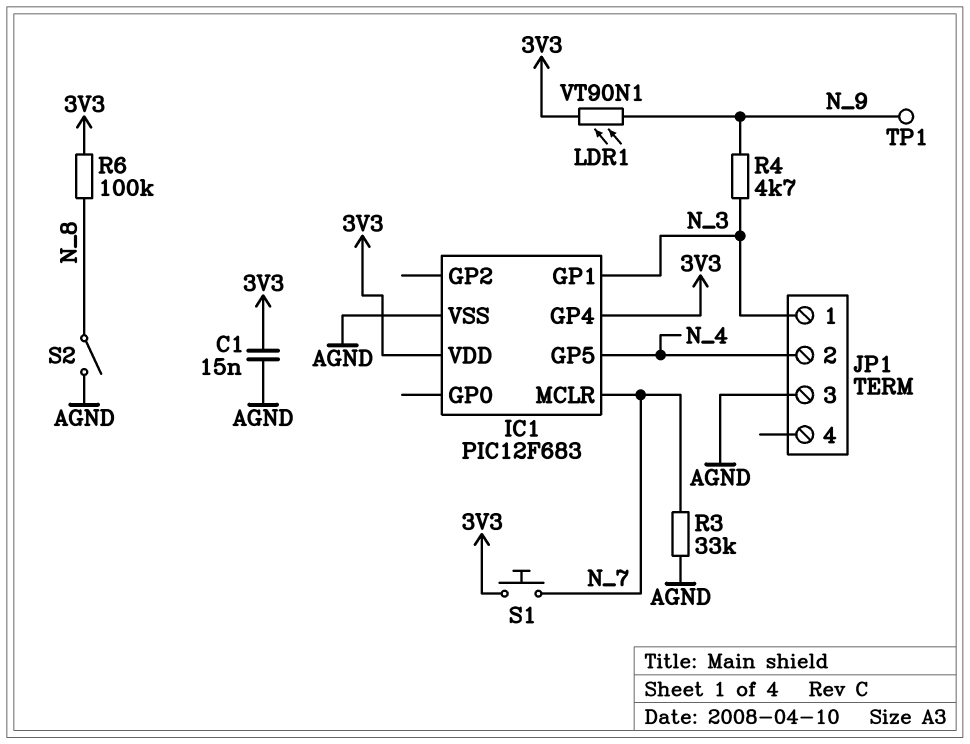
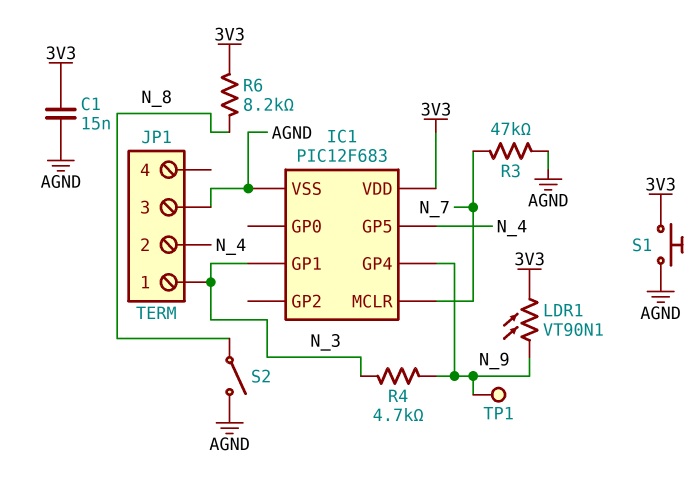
IC1 pin GP4: 3V3 -> N_9
R3: 33k (AGND, N_7) -> 47k (AGND, N_7)
R6: 100k (3V3, N_8) -> 8.2k (3V3, N_8)
S1: button (3V3, N_7) -> button (3V3, AGND)

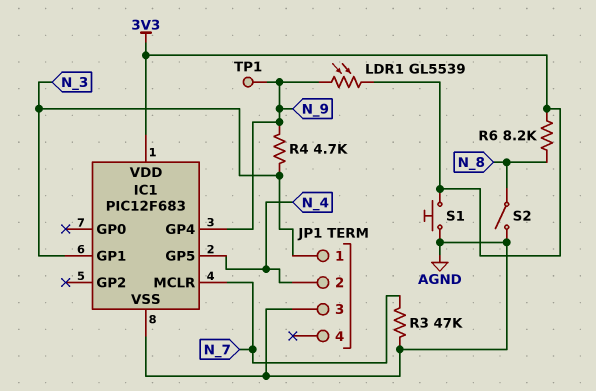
C1: 15nF (3V3, AGND) -> none
LDR1: VT90N1 (3V3, N_9) -> GL5539 (3V3, N_9)

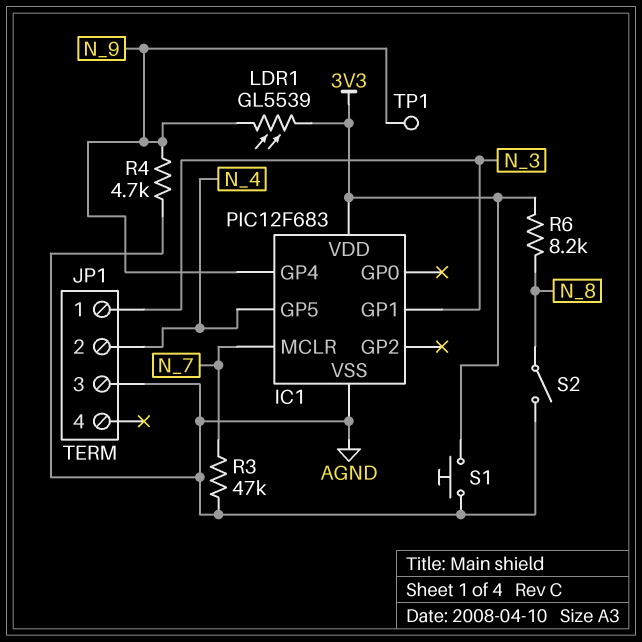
R4: 4.7k (N_3, N_9) -> 4.7k (AGND, N_9)

